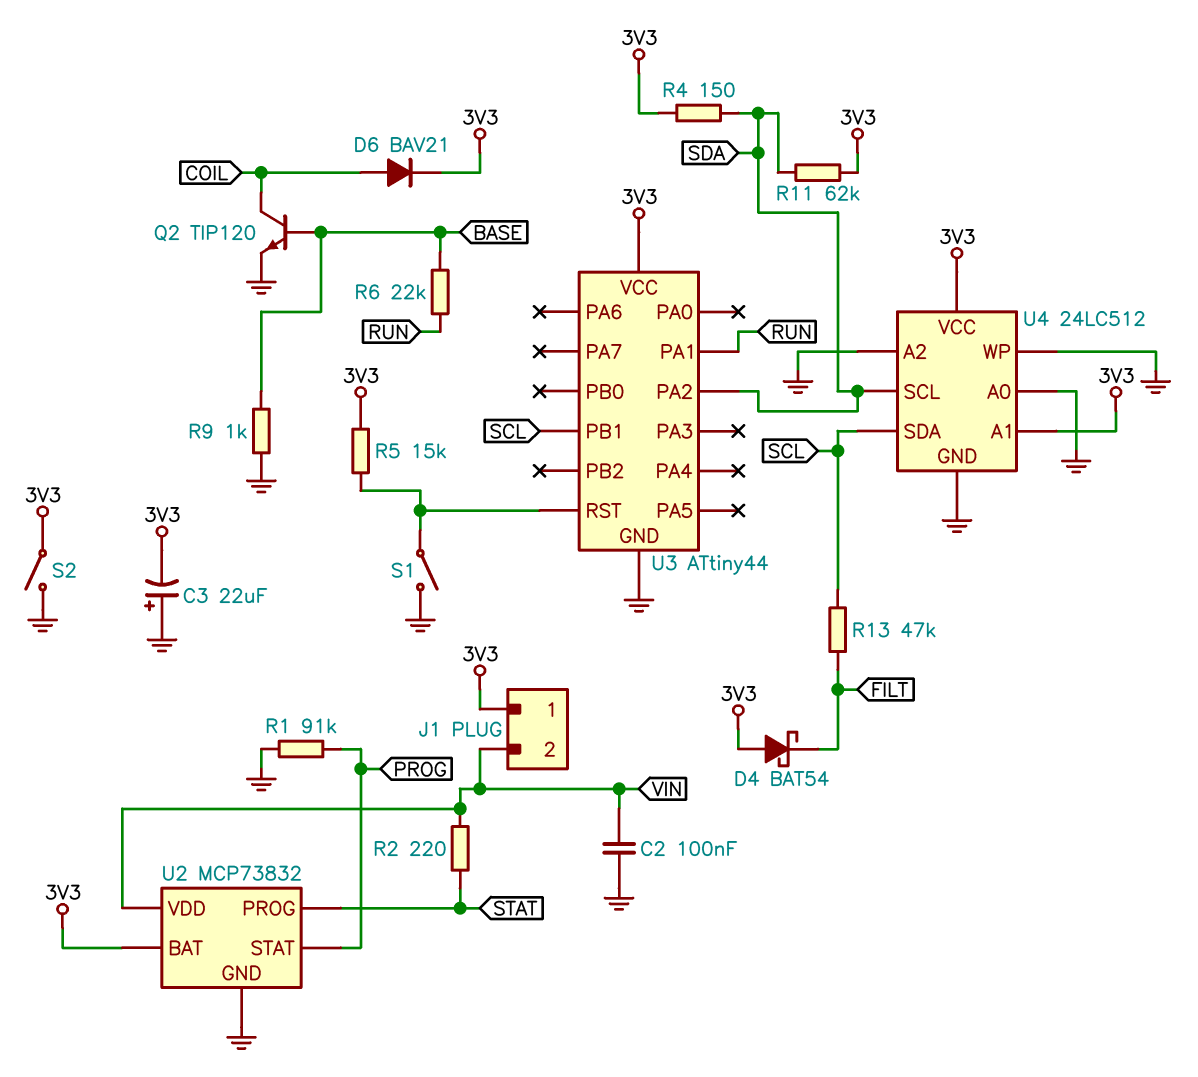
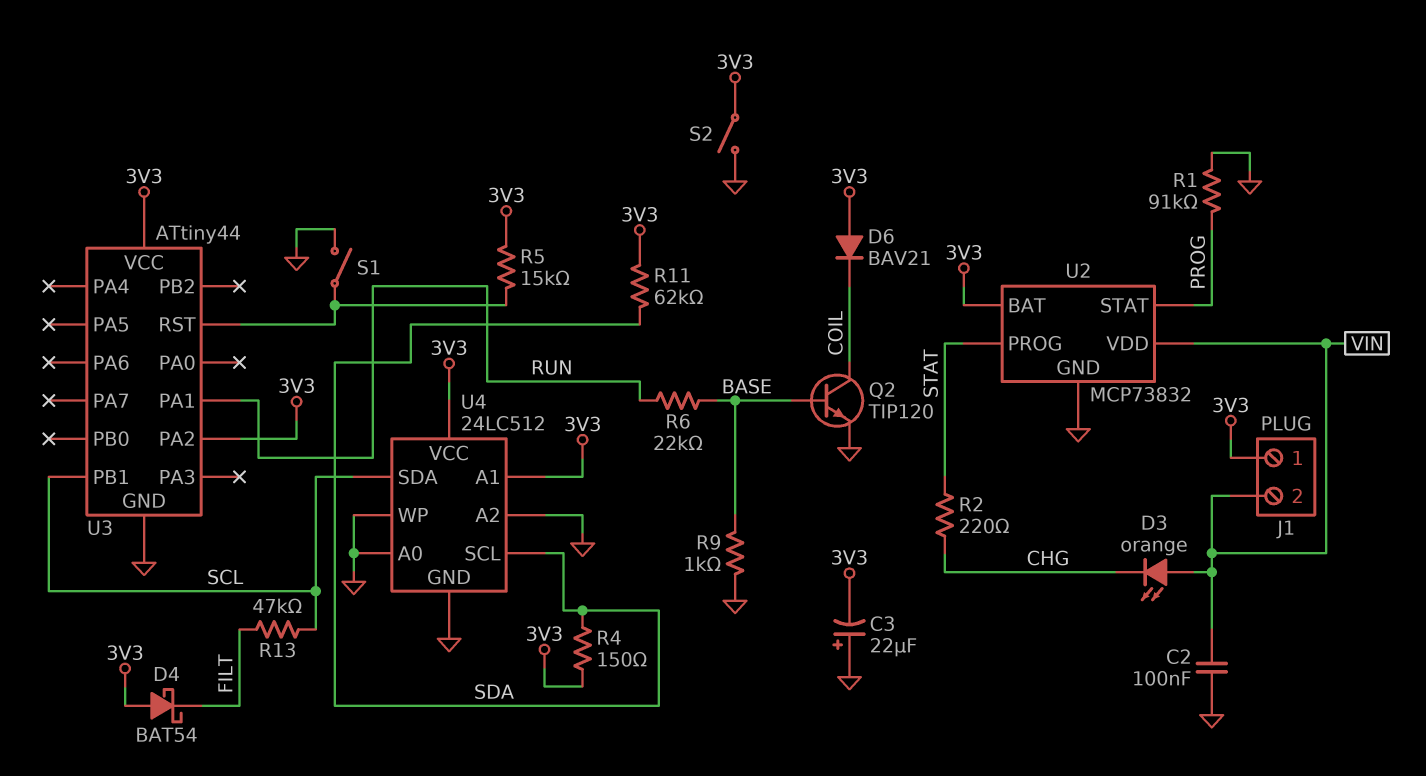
D3: none -> LED orange (A VIN, K CHG)
D6: diode BAV21 (A COIL, K 3V3) -> diode BAV21 (A 3V3, K COIL)
R2: 220 (STAT, VIN) -> 220 (CHG, STAT)
U3 pin PA2: SDA -> 3V3

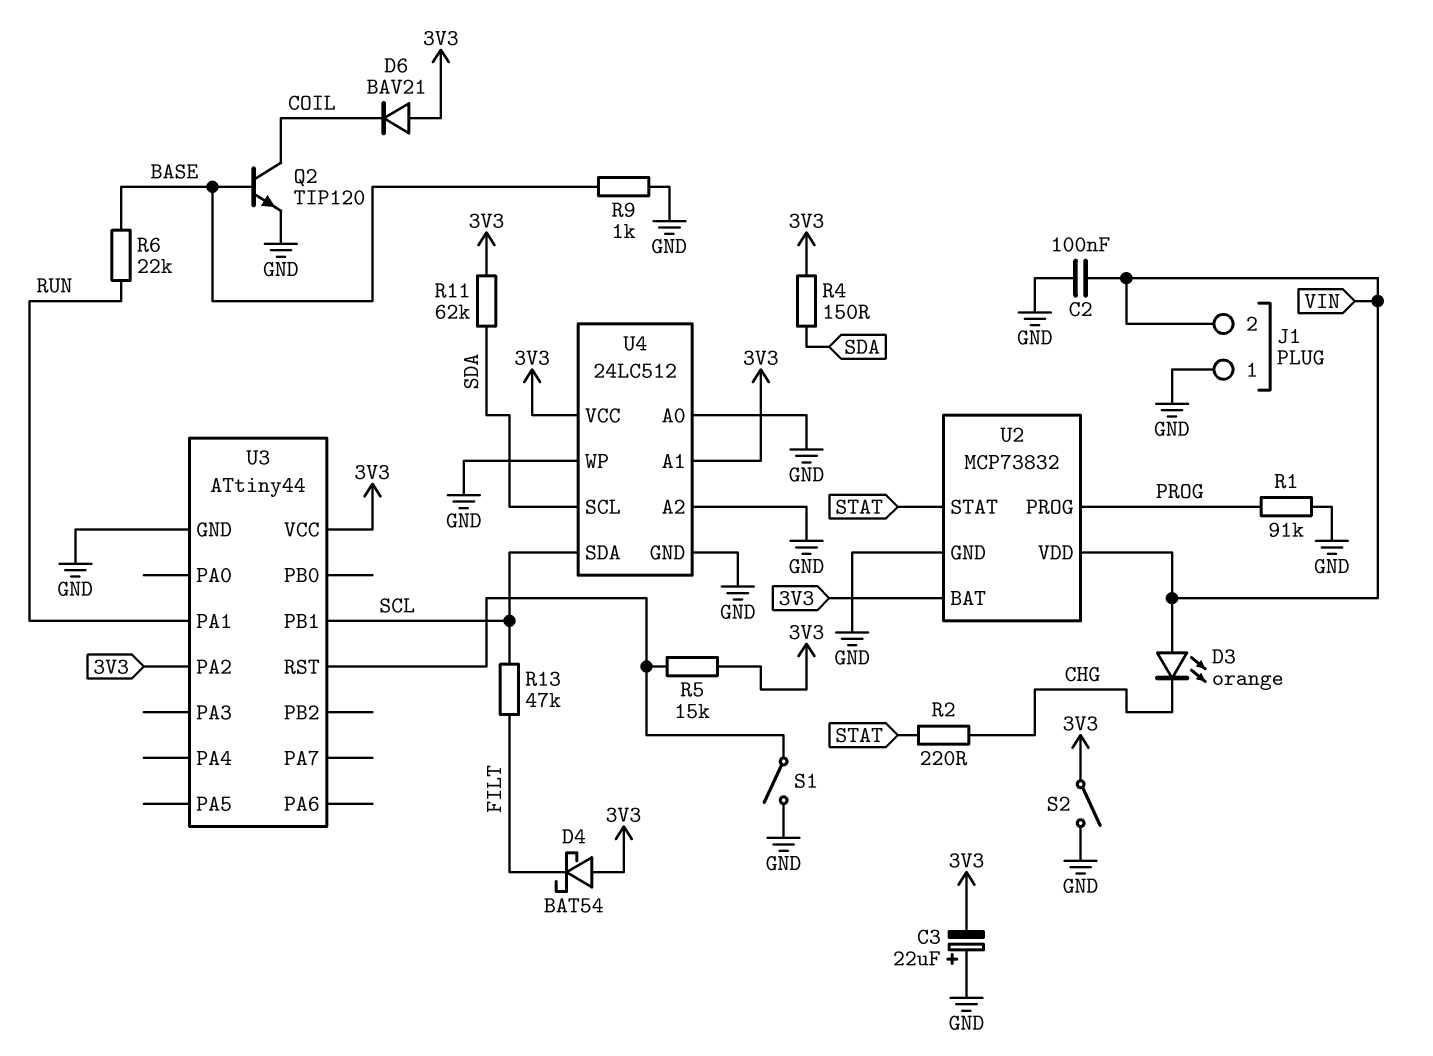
J1 pin 1: 3V3 -> GND
U2 pin PROG: STAT -> PROG
U2 pin STAT: PROG -> STAT

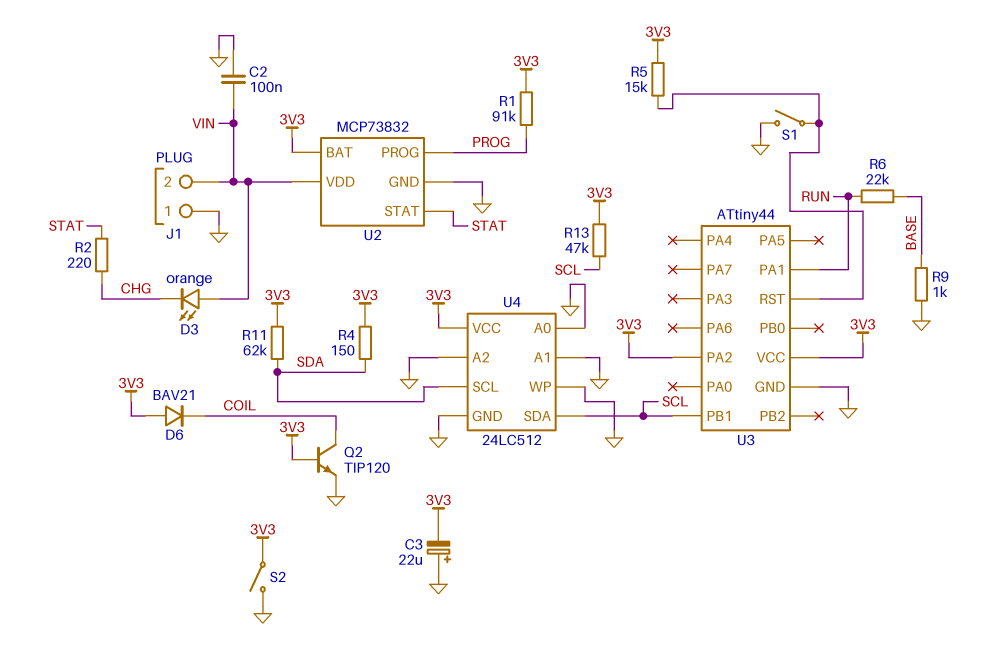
D4: schottky BAT54 (A 3V3, K FILT) -> none
Q2: NPN TIP120 (B BASE, C COIL, E GND) -> NPN TIP120 (B 3V3, C COIL, E GND)
R1: 91k (GND, PROG) -> 91k (3V3, PROG)
R13: 47k (FILT, SCL) -> 47k (3V3, SCL)
U4 pin A1: 3V3 -> GND

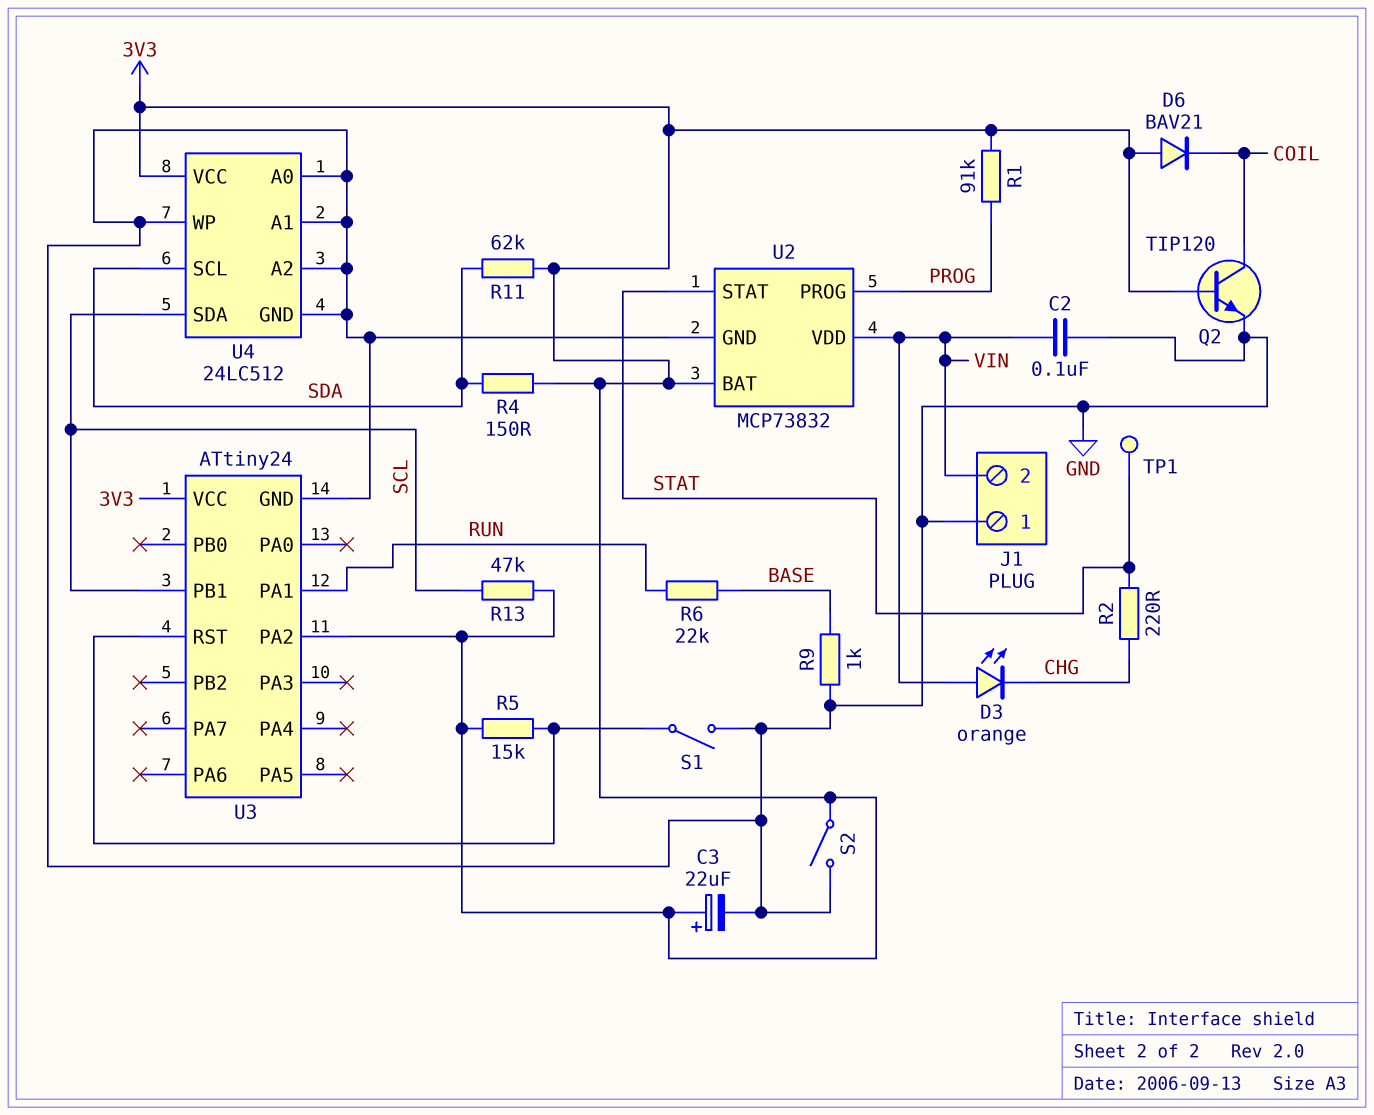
C3: 22uF (plus GND, minus 3V3) -> 22uF (plus 3V3, minus GND)
TP1: none -> test point (STAT)
U3: ATtiny44 -> ATtiny24

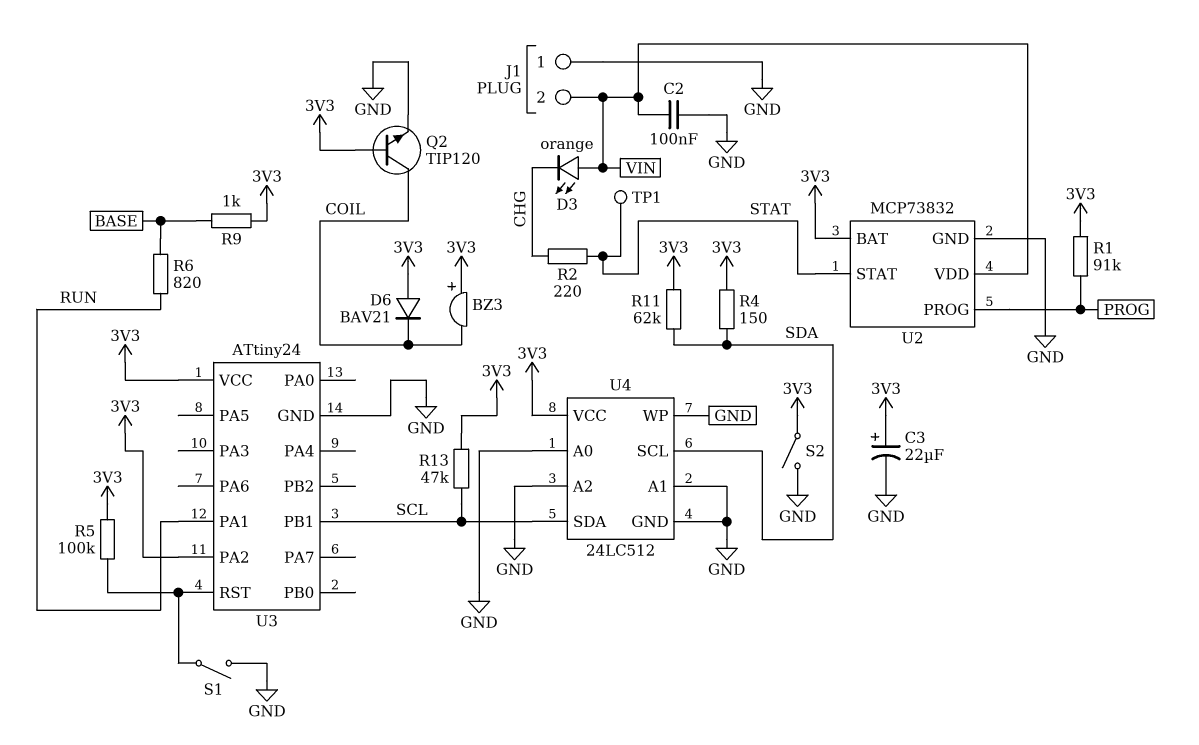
BZ3: none -> buzzer (plus 3V3, minus COIL)
R5: 15k (3V3, U3/RST) -> 100k (3V3, U3/RST)
R6: 22k (BASE, RUN) -> 820 (BASE, RUN)
R9: 1k (BASE, GND) -> 1k (3V3, BASE)

